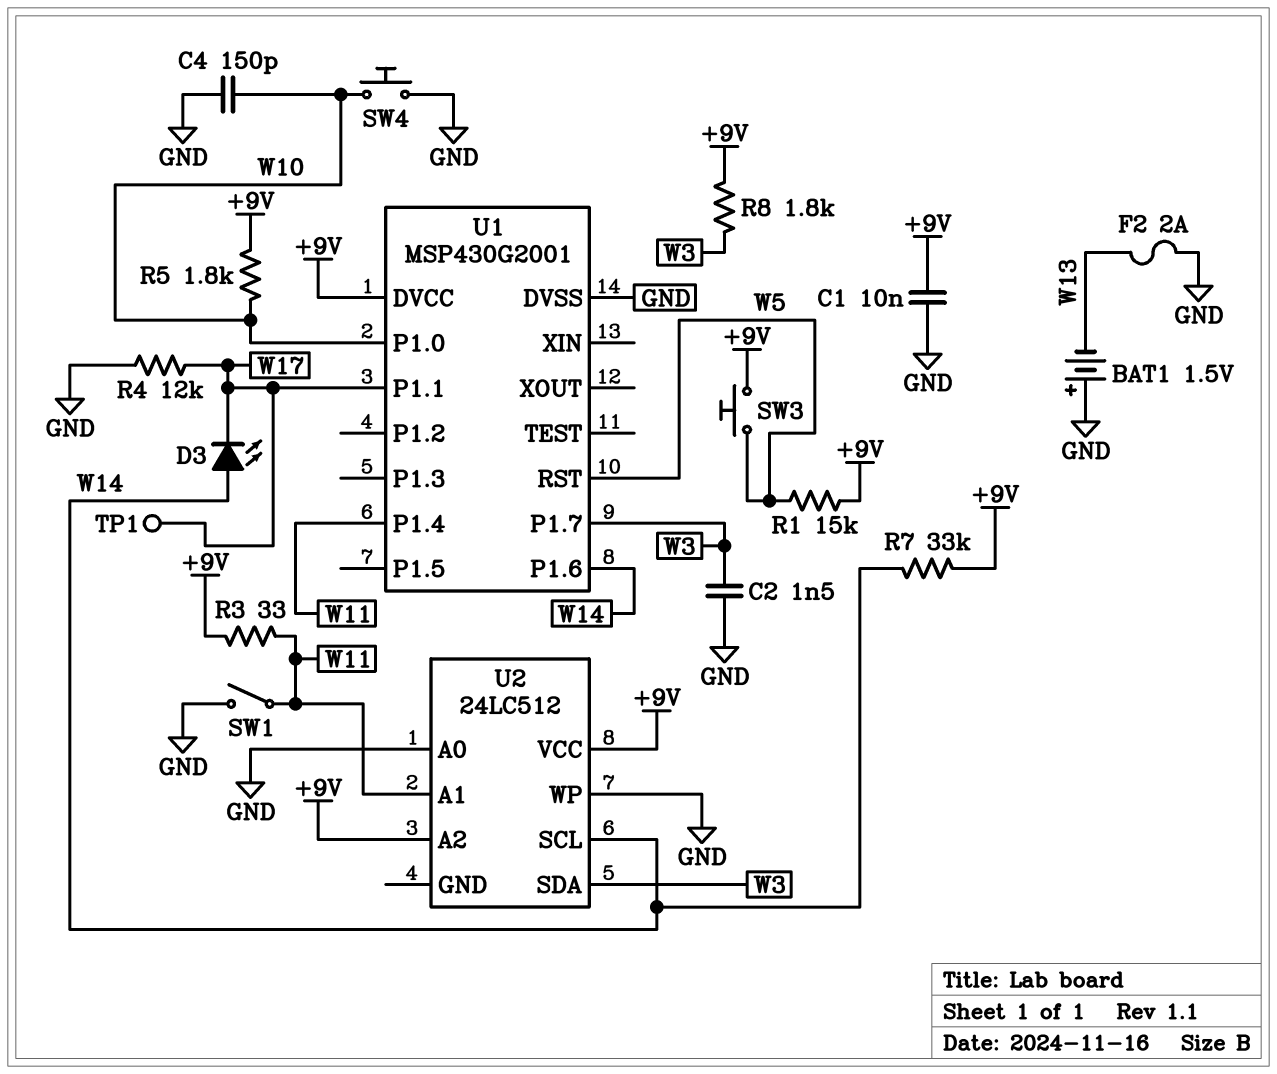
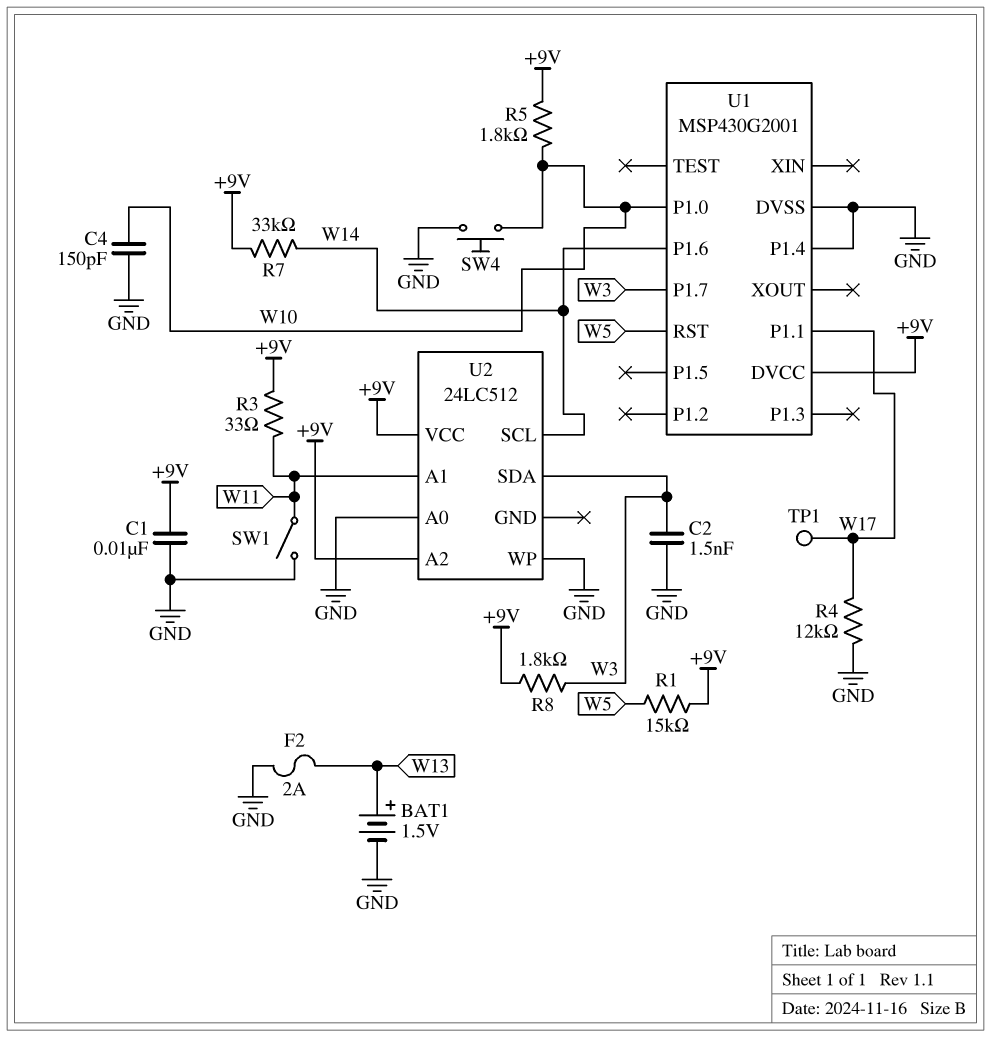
BAT1: 1.5V (plus GND, minus W13) -> 1.5V (plus W13, minus GND)
D3: LED (A W14, K W17) -> none
SW3: button (+9V, W5) -> none
U1 pin P1.4: W11 -> GND

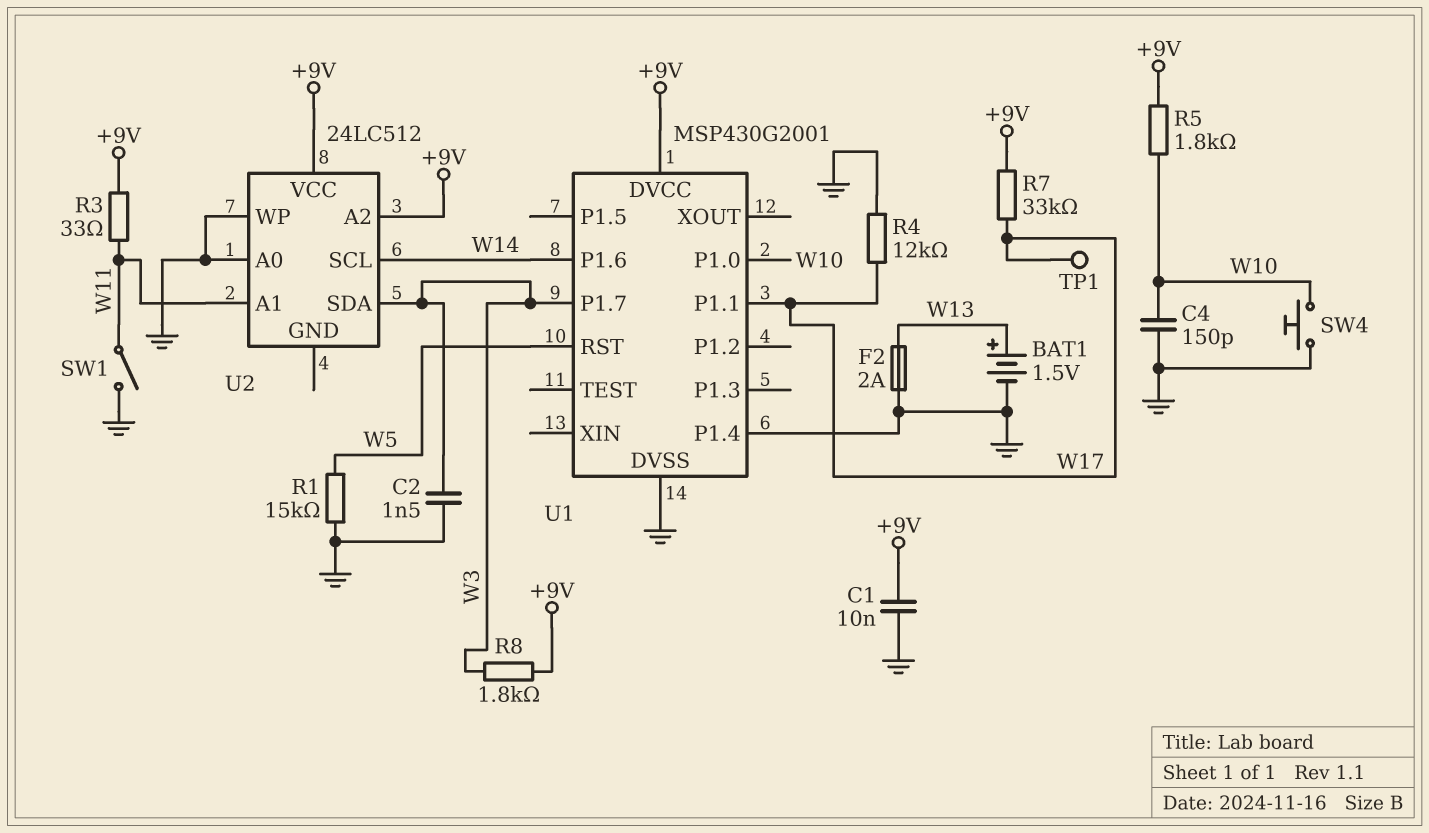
R1: 15k (+9V, W5) -> 15k (GND, W5)
R7: 33k (+9V, W14) -> 33k (+9V, W17)

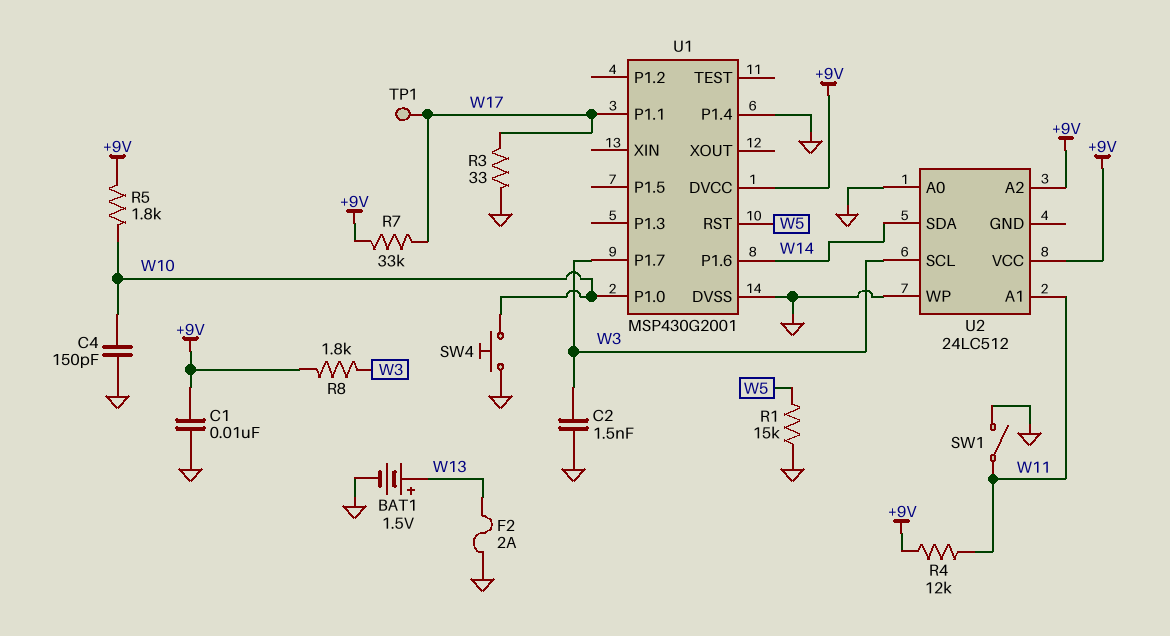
R3: 33 (+9V, W11) -> 33 (GND, W17)
R4: 12k (GND, W17) -> 12k (+9V, W11)
U2 pin SCL: W14 -> W3
U2 pin SDA: W3 -> W14

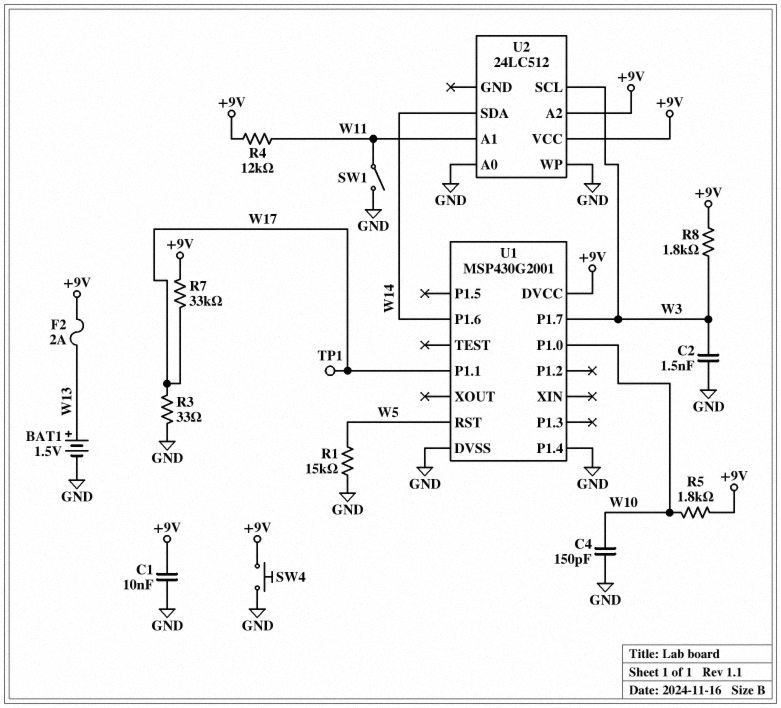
F2: 2A (GND, W13) -> 2A (+9V, W13)
SW4: button (GND, W10) -> button (+9V, GND)

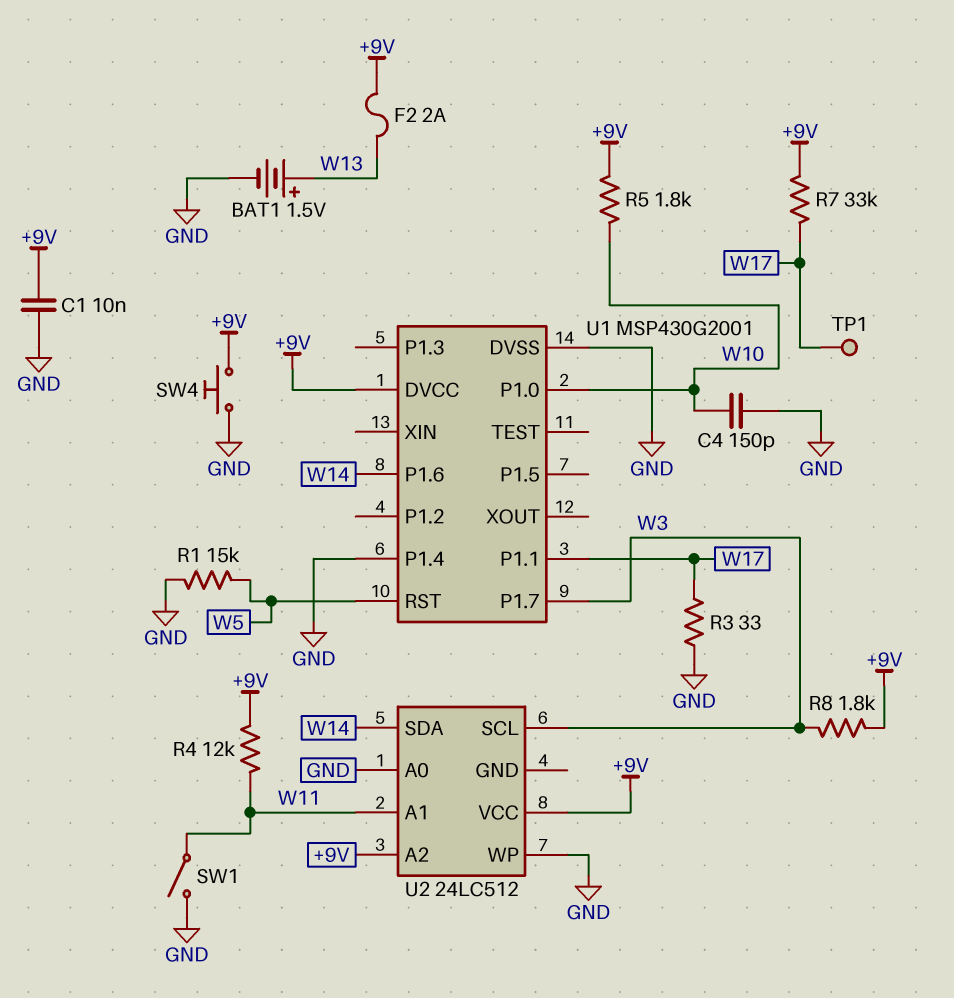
C2: 1.5nF (GND, W3) -> none

